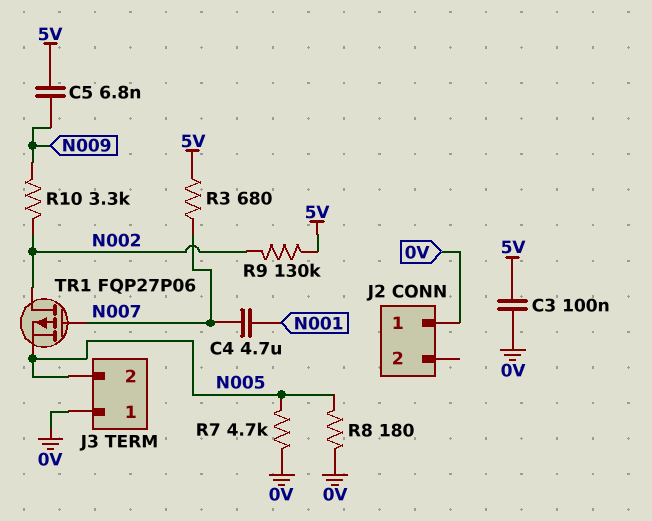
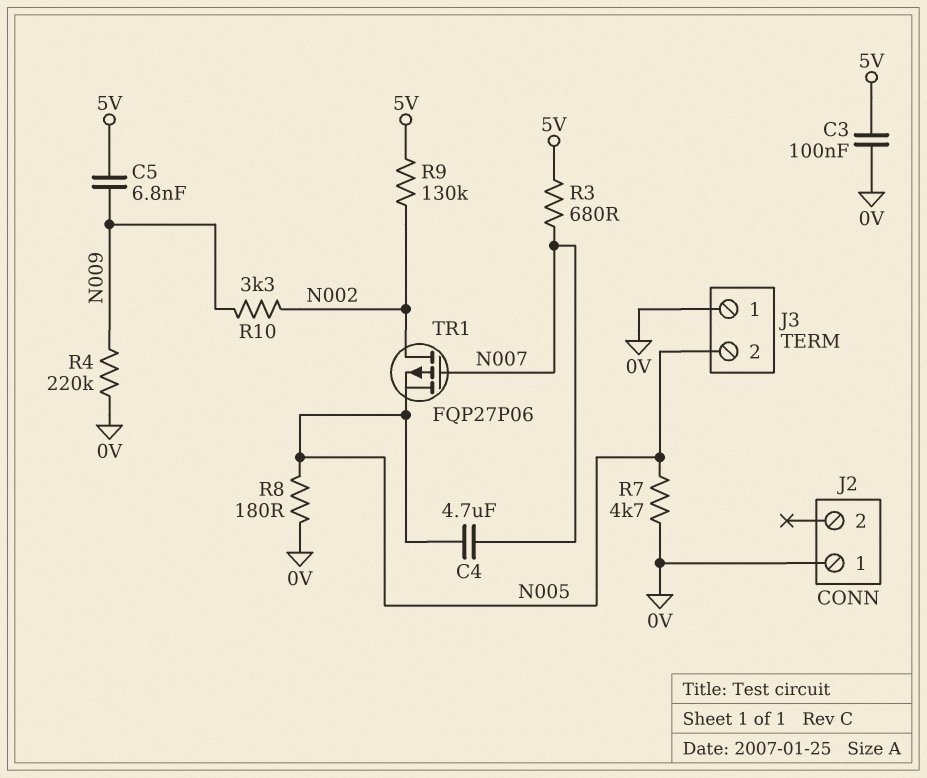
C4: 4.7uF (N001, N007) -> 4.7uF (N005, N007)
R4: none -> 220k (0V, N009)

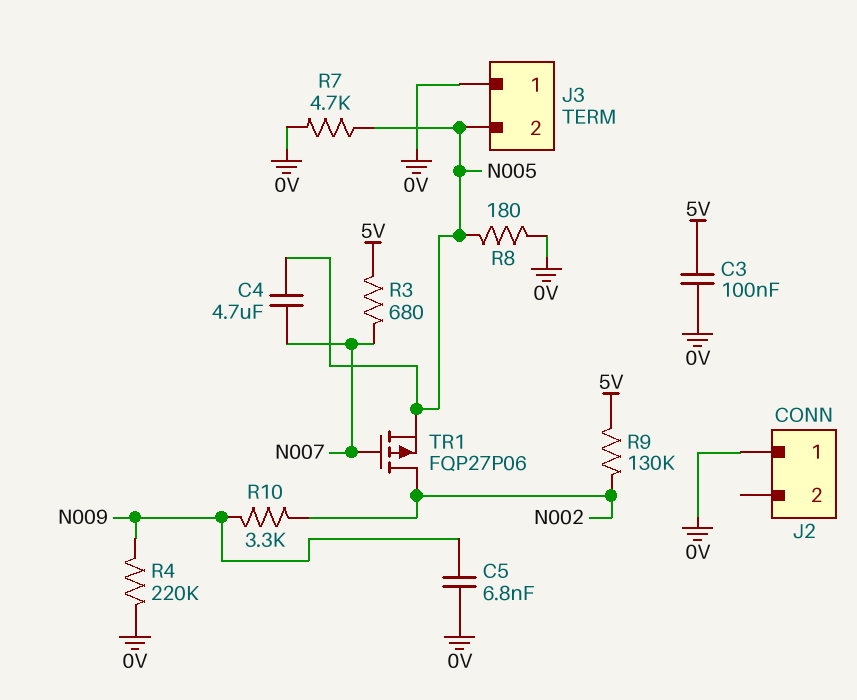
C5: 6.8nF (5V, N009) -> 6.8nF (0V, N009)

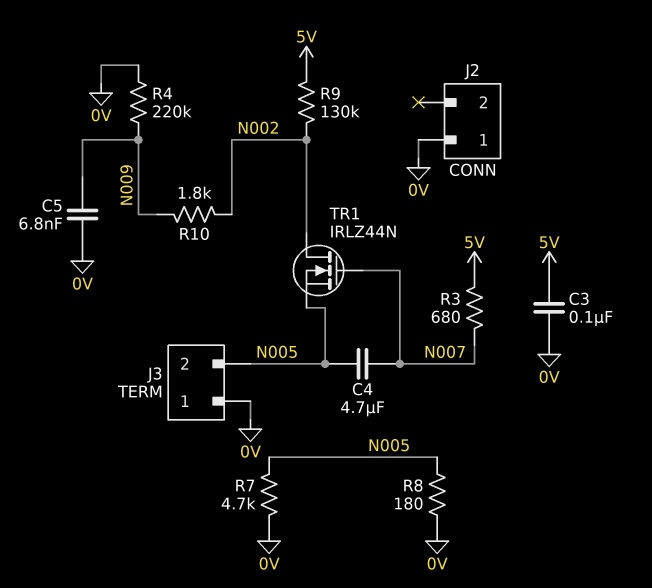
R10: 3.3k (N002, N009) -> 1.8k (N002, N009)
TR1: PMOS FQP27P06 (G N007, D N002, S N005) -> NMOS IRLZ44N (G N007, D N002, S N005)

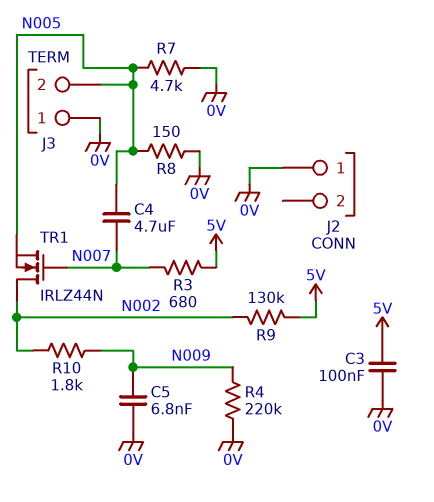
R8: 180 (0V, N005) -> 150 (0V, N005)

